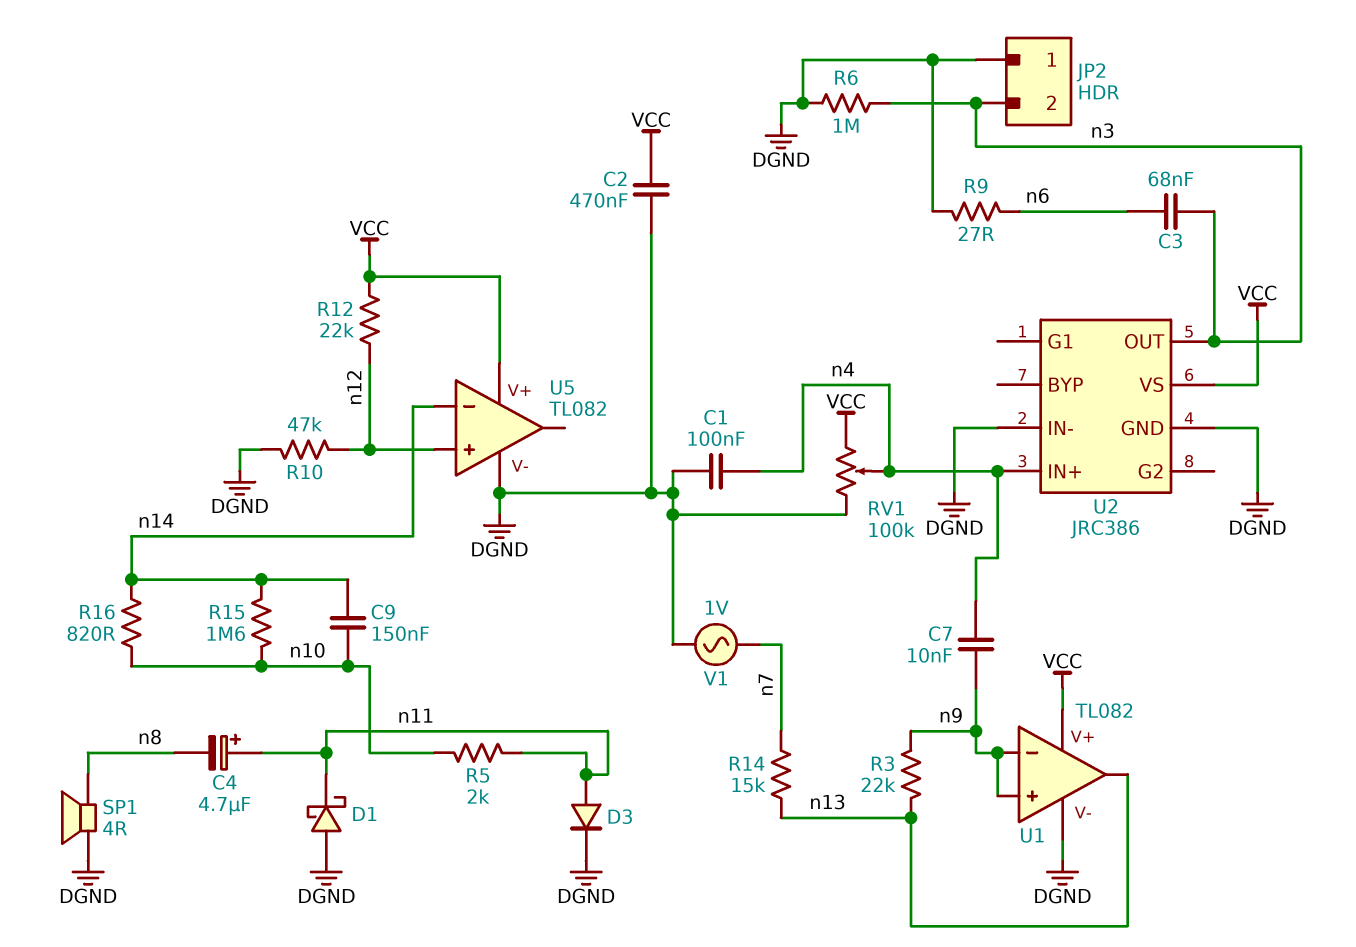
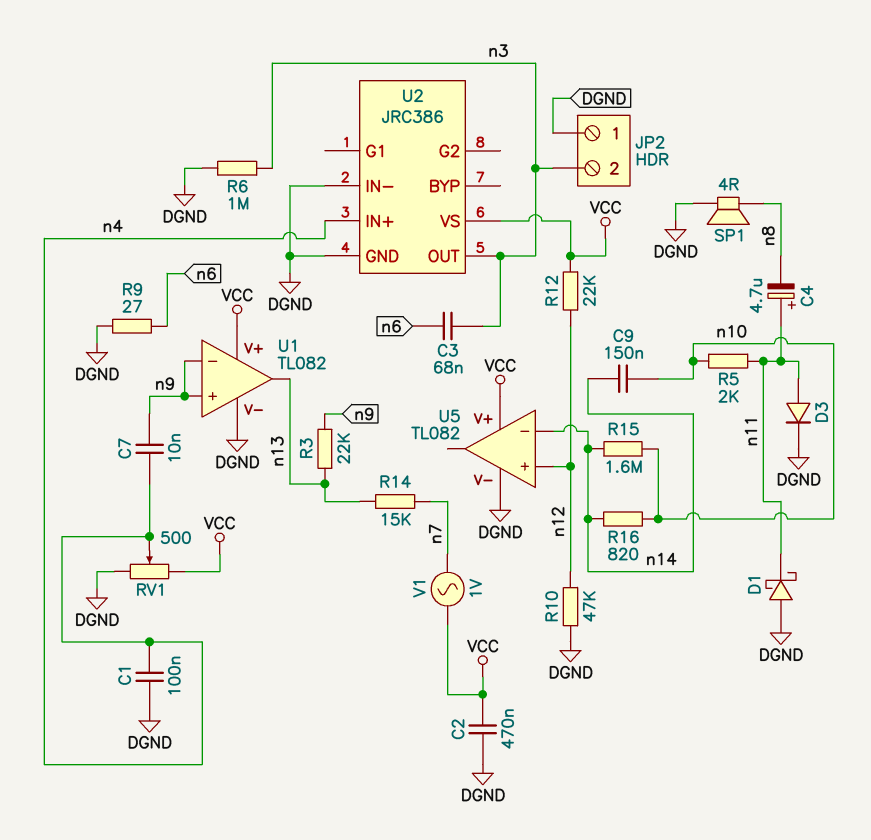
RV1: 100k (DGND, VCC, wiper n4) -> 500 (DGND, VCC, wiper n4)
V1: AC 1V (DGND, n7) -> AC 1V (VCC, n7)

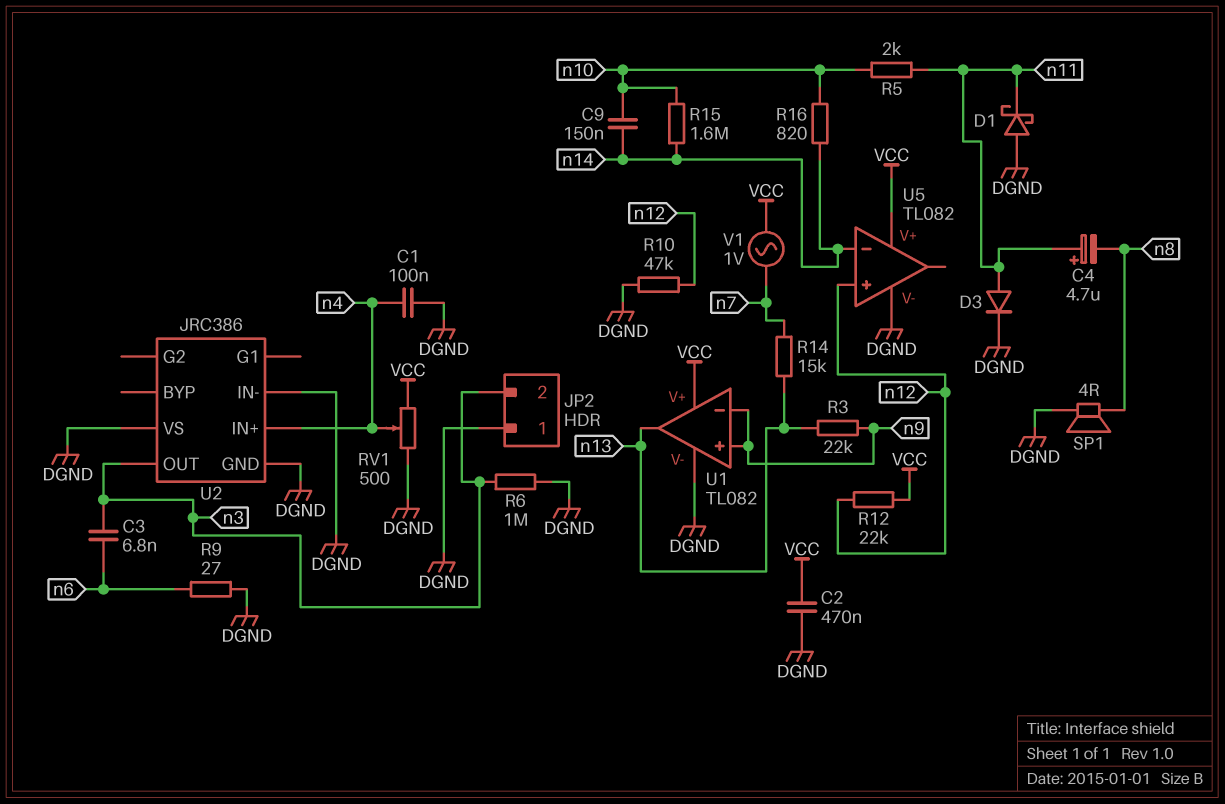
C3: 68nF (n3, n6) -> 6.8nF (n3, n6)
C7: 10nF (n4, n9) -> none
U2 pin VS: VCC -> DGND

